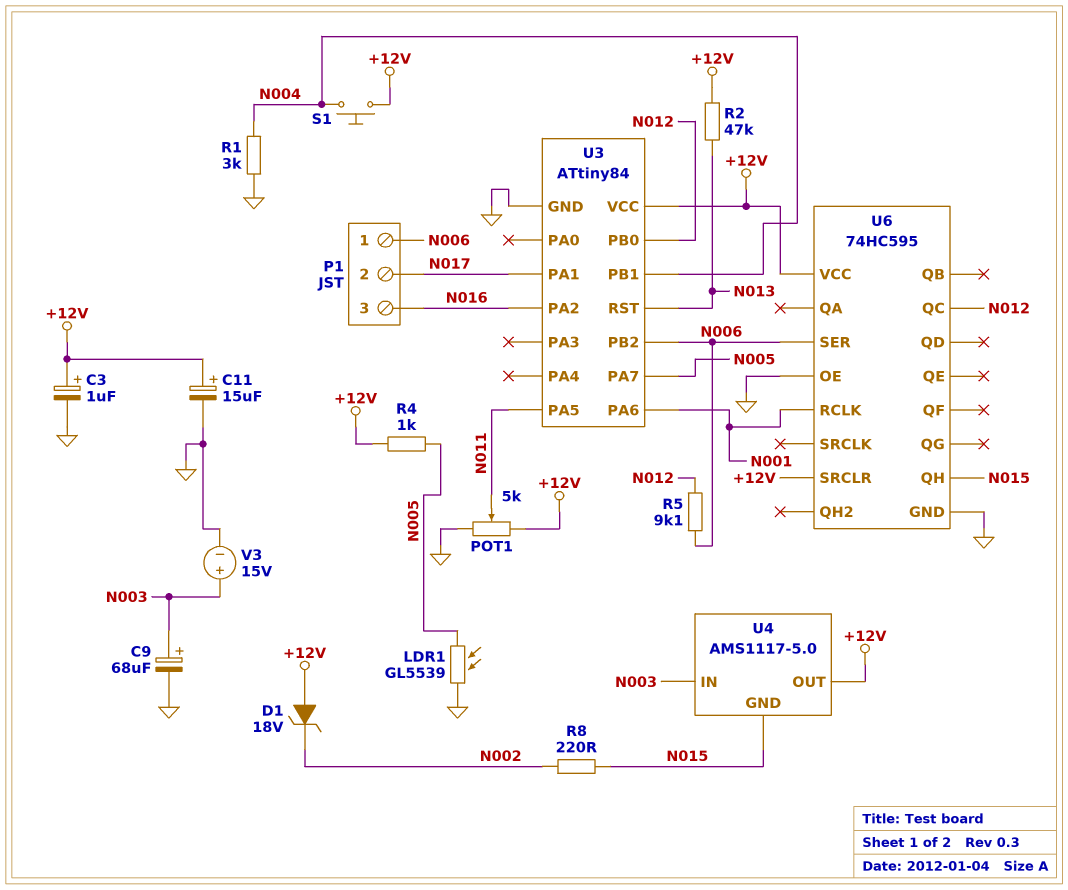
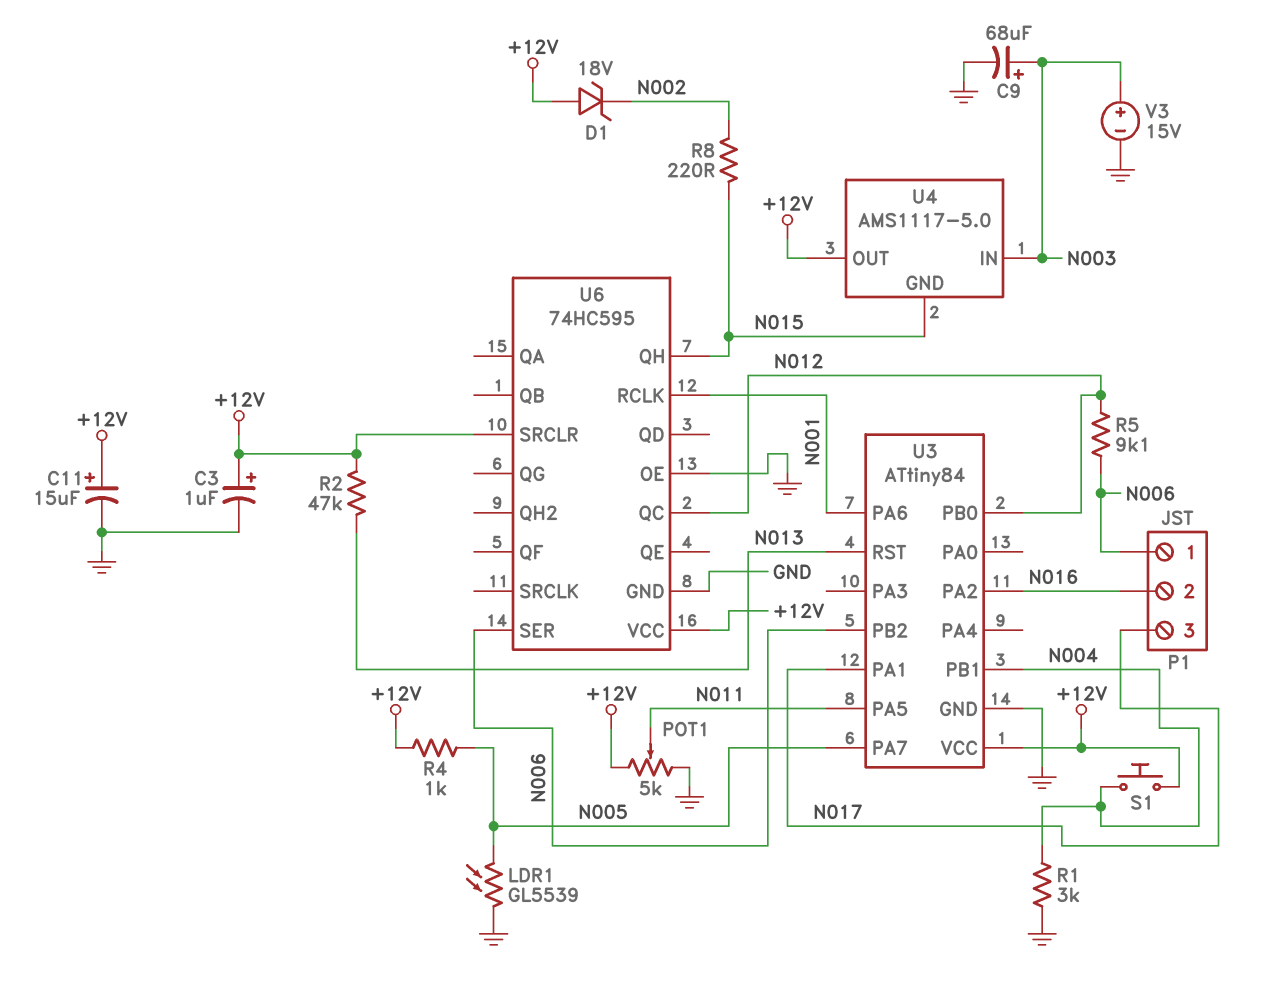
P1 pin 2: N017 -> N016
P1 pin 3: N016 -> N017

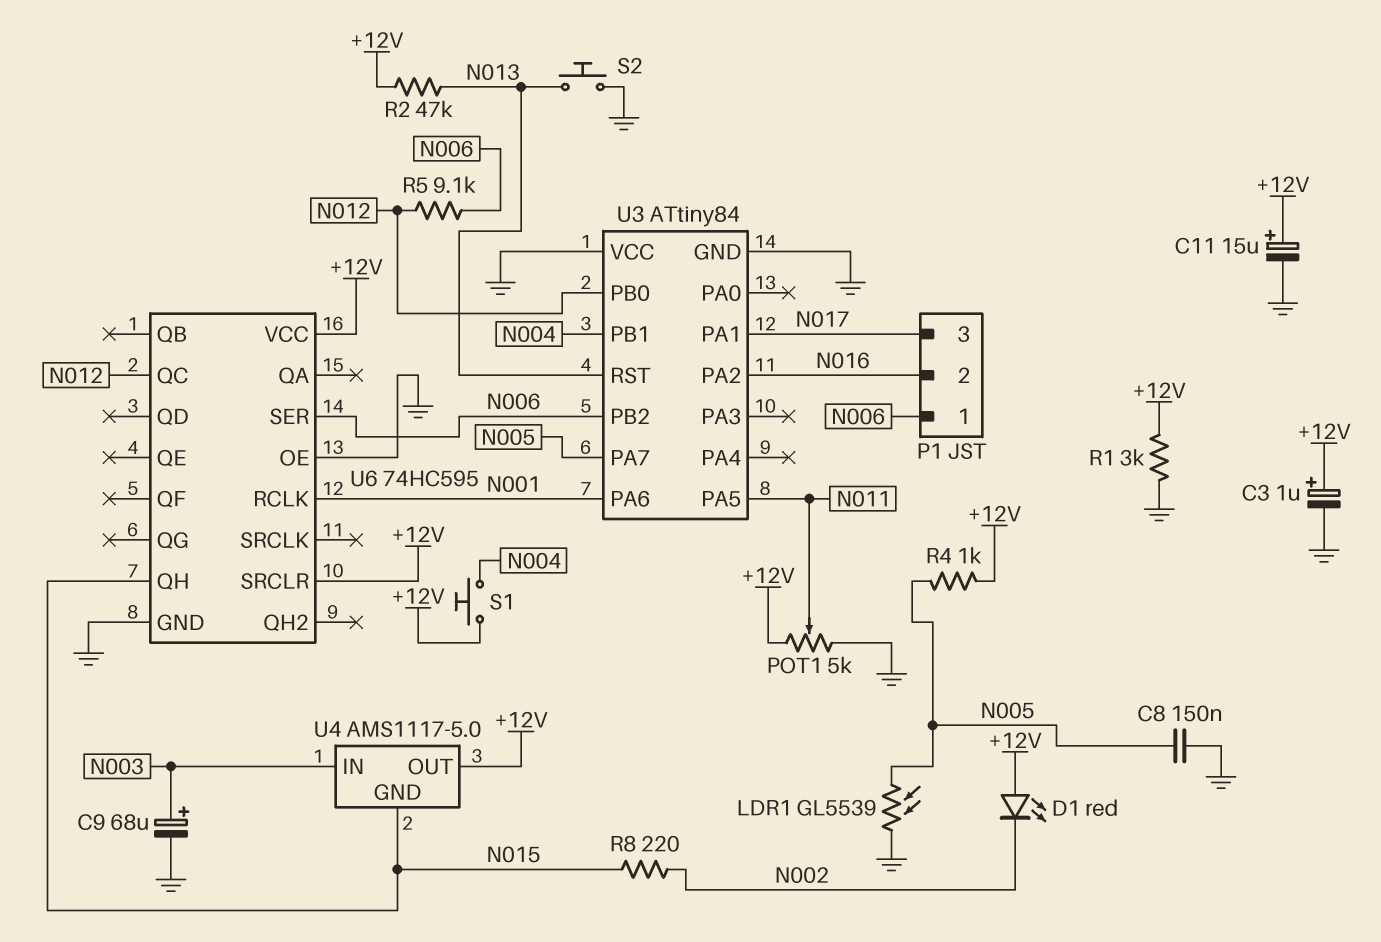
C8: none -> 150nF (GND, N005)
D1: zener 18V (A +12V, K N002) -> LED red (A +12V, K N002)
R1: 3k (GND, N004) -> 3k (+12V, GND)
S2: none -> button (GND, N013)
U3 pin VCC: +12V -> GND
V3: 15V (plus N003, minus GND) -> none

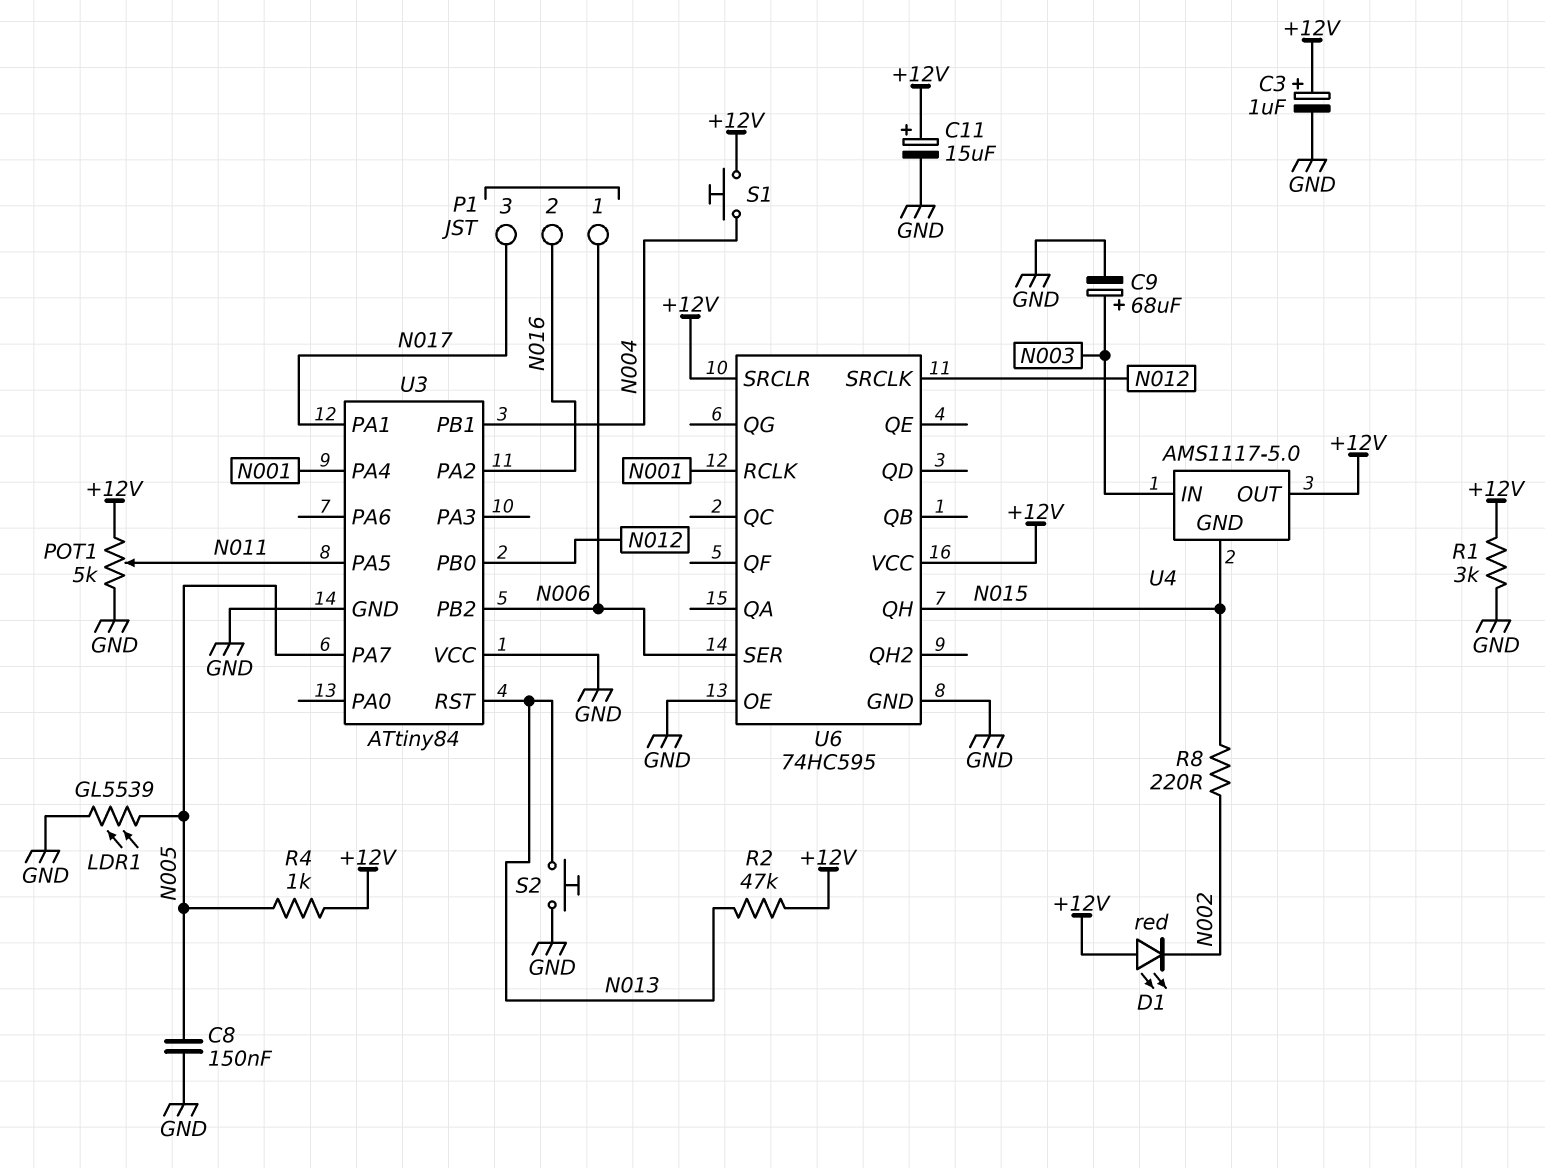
R5: 9.1k (N006, N012) -> none
U3 pin PA4: none -> N001
U3 pin PA6: N001 -> none
U6 pin QC: N012 -> none
U6 pin SRCLK: none -> N012

